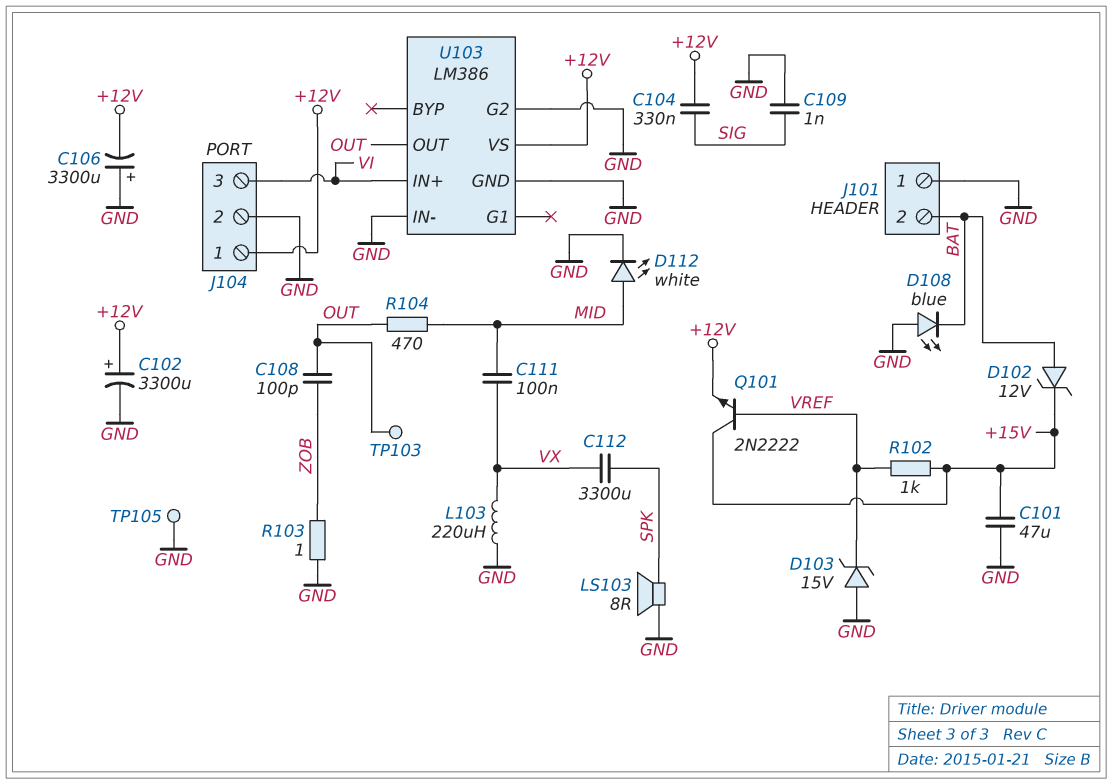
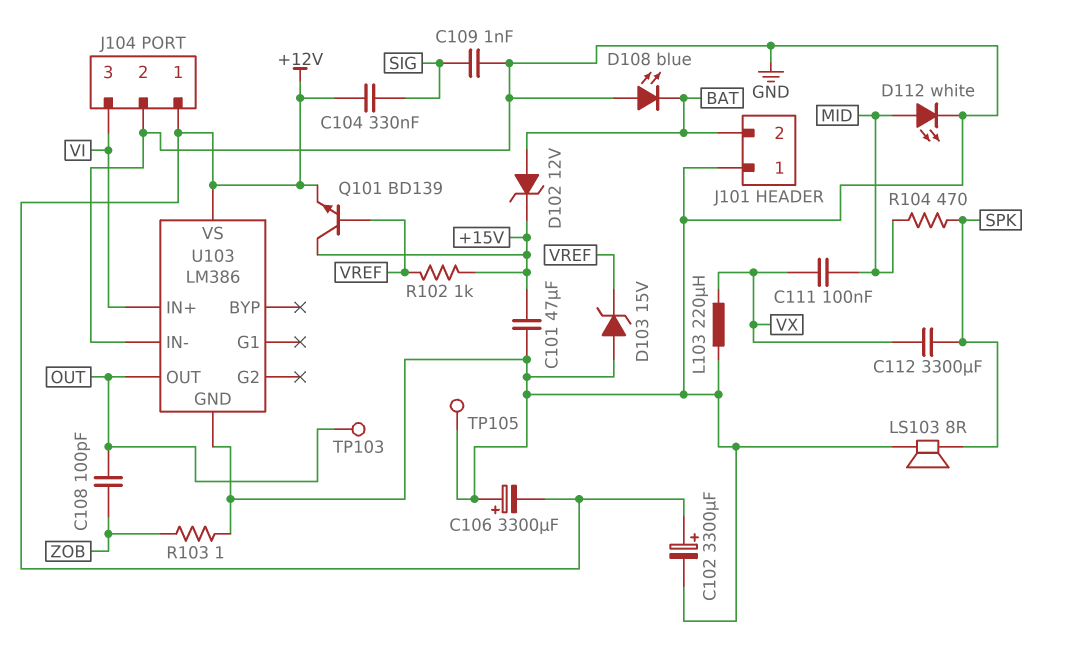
Q101: NPN 2N2222 (B VREF, C +15V, E +12V) -> NPN BD139 (B VREF, C +15V, E +12V)
R104: 470 (MID, OUT) -> 470 (MID, SPK)
U103 pin G2: GND -> none

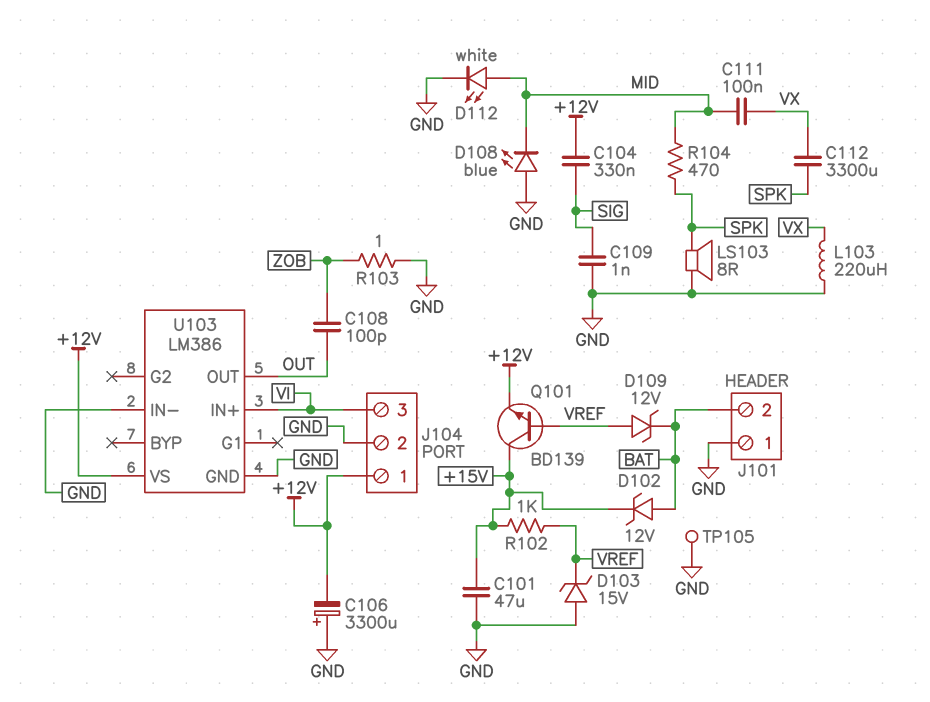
C102: 3300uF (plus +12V, minus GND) -> none
D108: LED blue (A GND, K BAT) -> LED blue (A GND, K MID)
D109: none -> zener 12V (A VREF, K BAT)
TP103: test point (OUT) -> none

